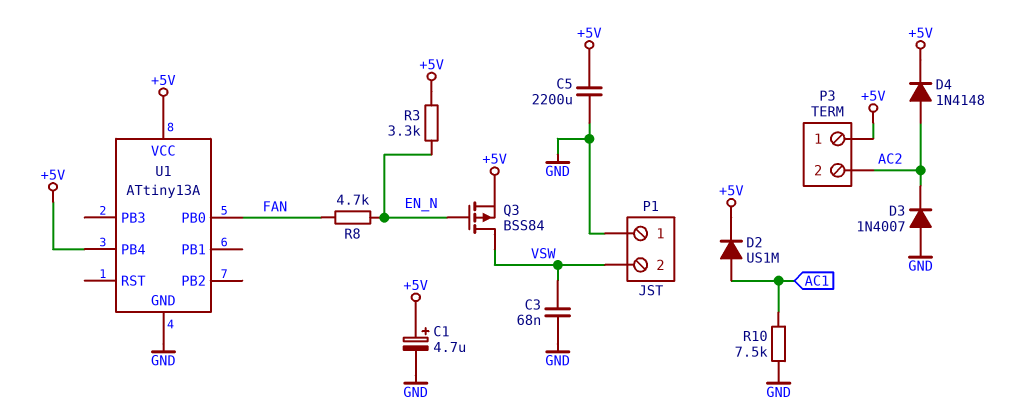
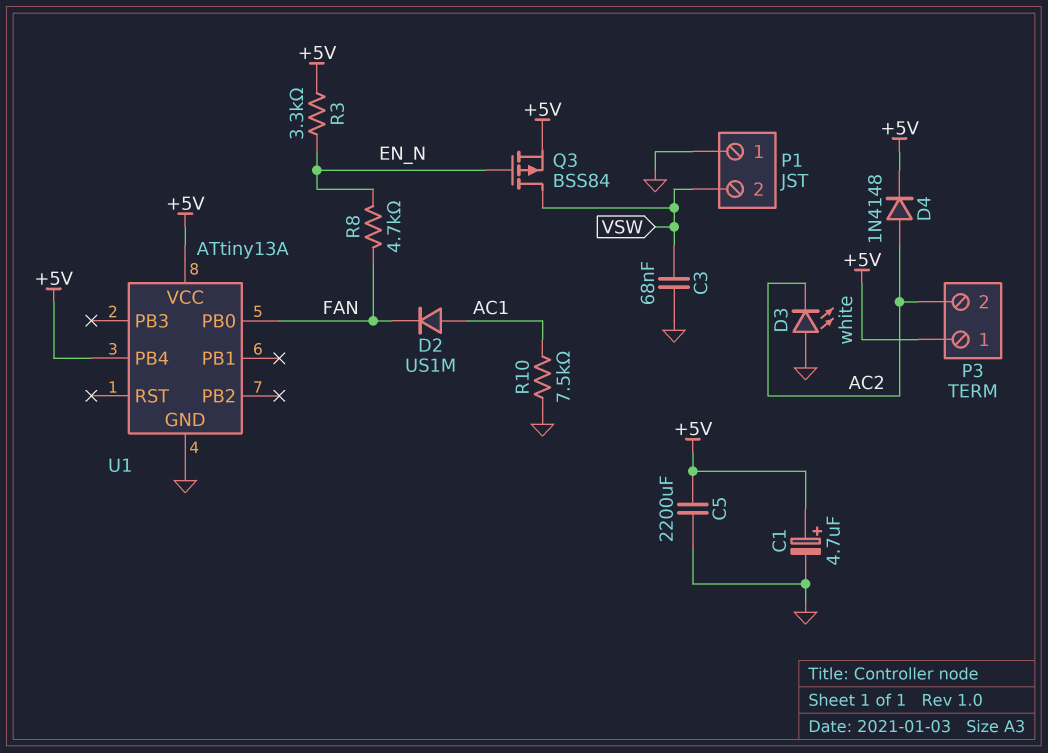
D2: diode US1M (A AC1, K +5V) -> diode US1M (A AC1, K FAN)
D3: diode 1N4007 (A GND, K AC2) -> LED white (A GND, K AC2)

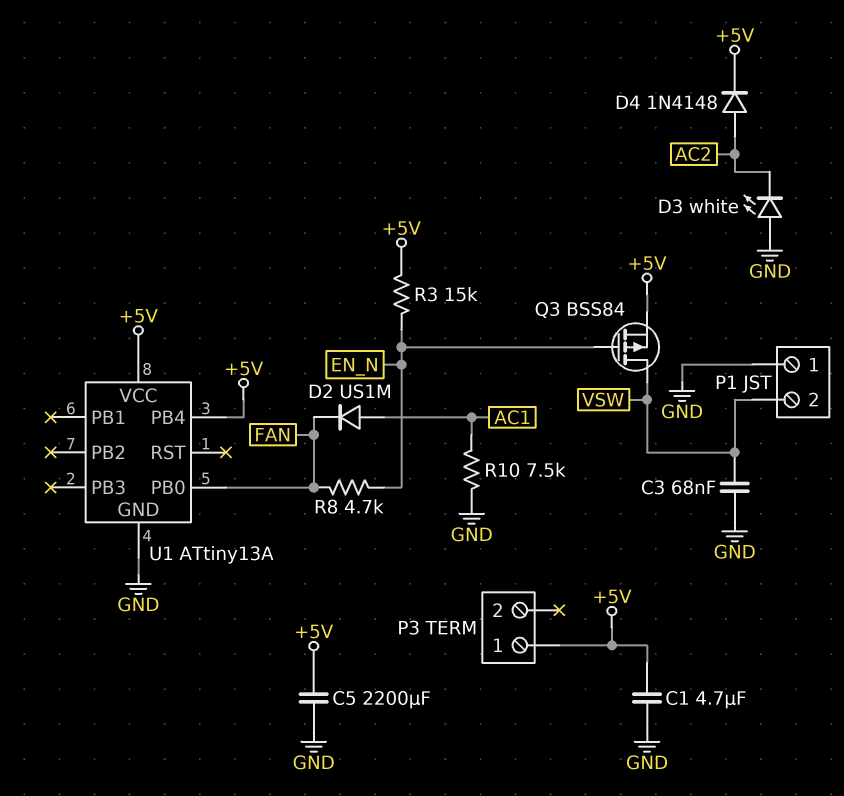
C1: 4.7uF (plus +5V, minus GND) -> 4.7uF (+5V, GND)
P3 pin 2: AC2 -> none
R3: 3.3k (+5V, EN_N) -> 15k (+5V, EN_N)

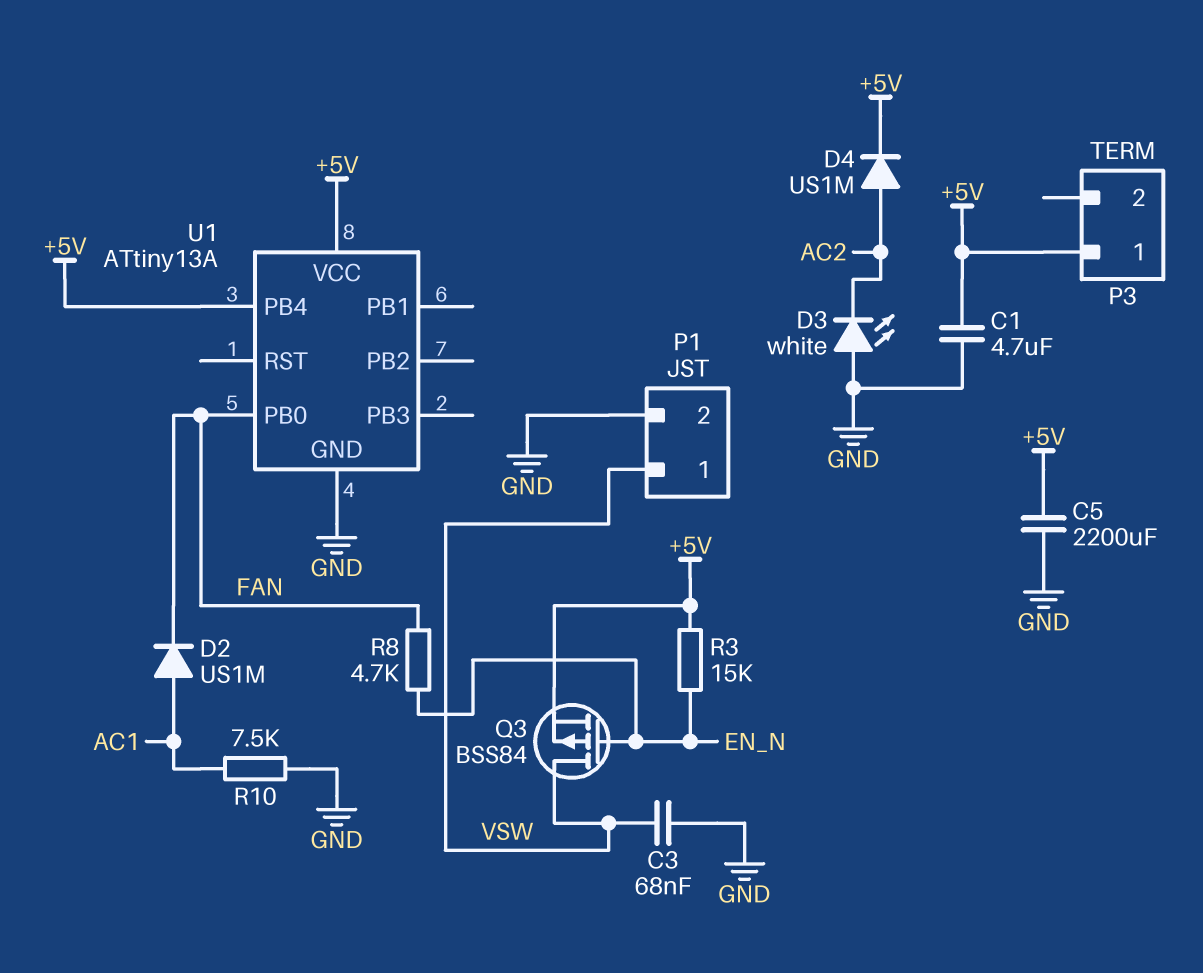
D4: diode 1N4148 (A AC2, K +5V) -> diode US1M (A AC2, K +5V)
P1 pin 1: GND -> VSW
P1 pin 2: VSW -> GND

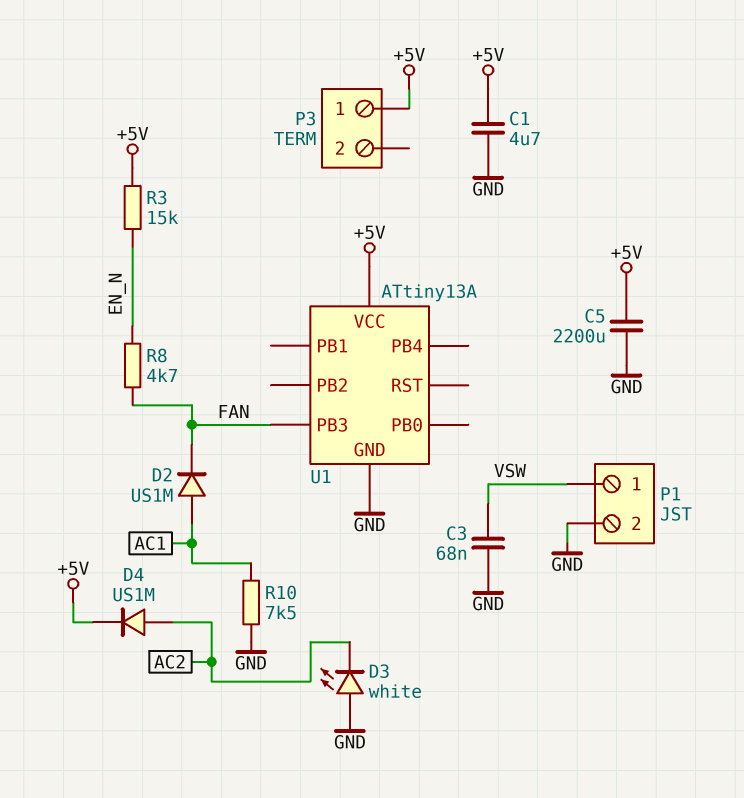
Q3: PMOS BSS84 (G EN_N, D VSW, S +5V) -> none
U1 pin PB0: FAN -> none
U1 pin PB3: none -> FAN
U1 pin PB4: +5V -> none

